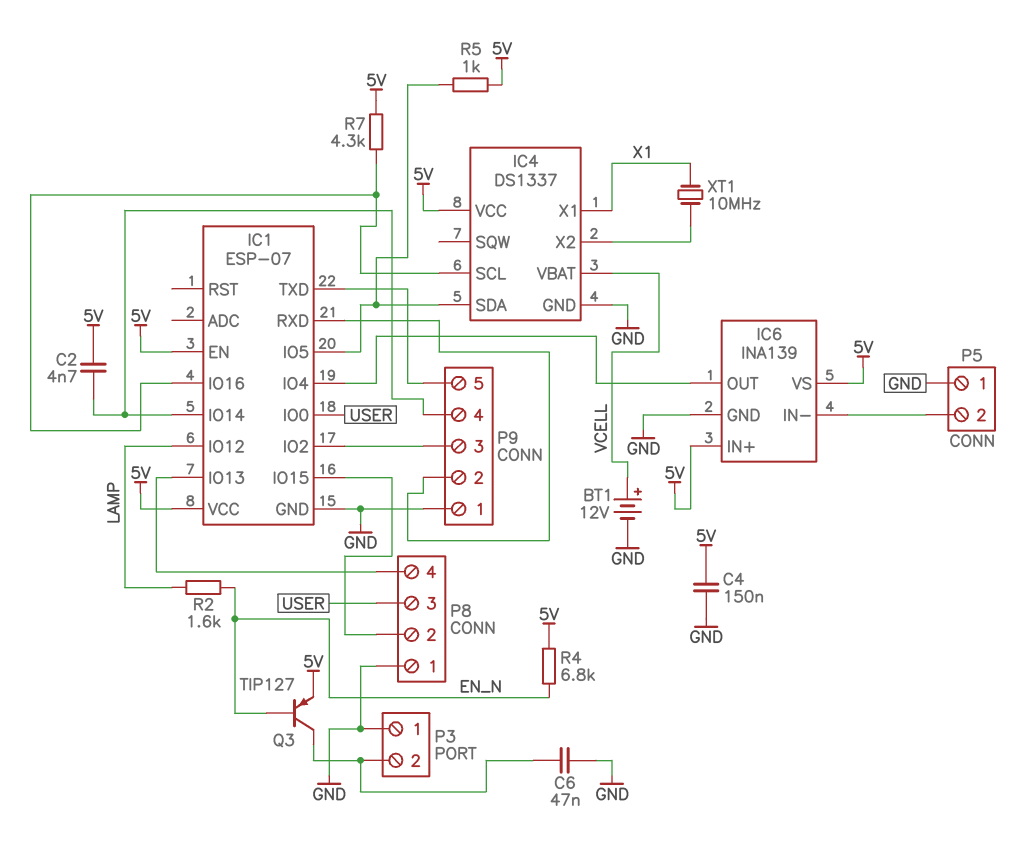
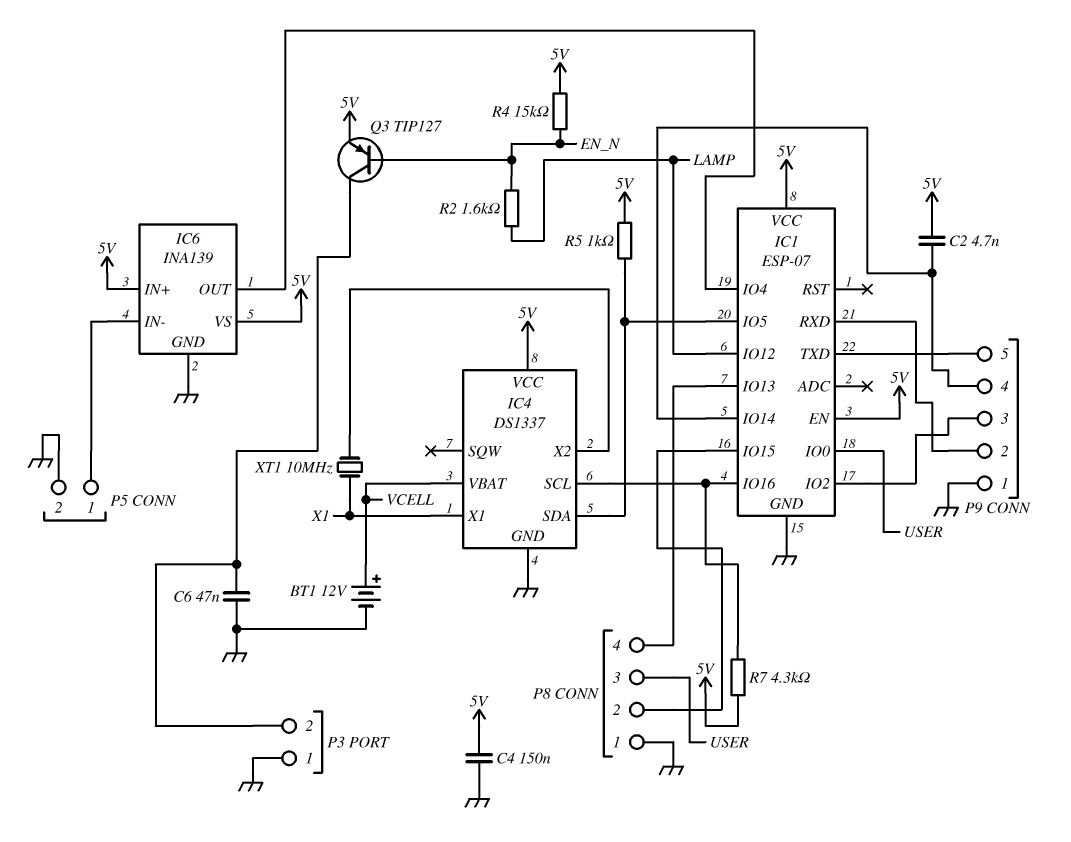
P5 pin 1: GND -> IC6/IN-
P5 pin 2: IC6/IN- -> GND
R4: 6.8k (5V, EN_N) -> 15k (5V, EN_N)

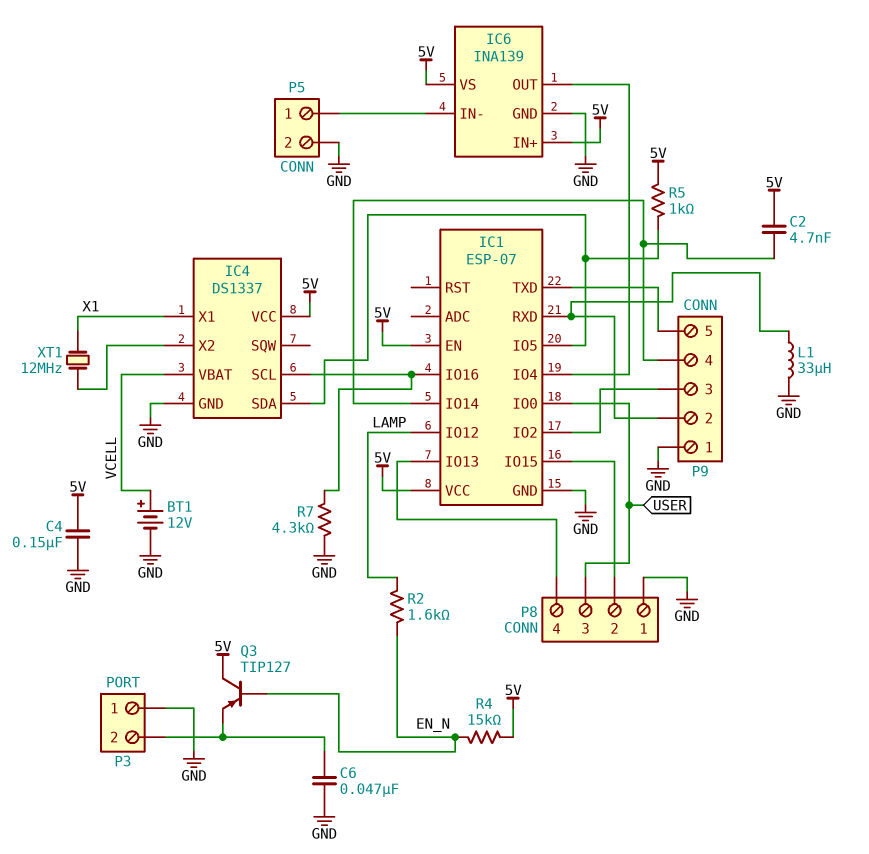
L1: none -> 33uH (GND, IC1/RXD)
Q3: PNP TIP127 (B EN_N, C P3/2, E 5V) -> PNP TIP127 (B EN_N, C 5V, E P3/2)
R7: 4.3k (5V, IC1/IO16) -> 4.3k (GND, IC1/IO16)
XT1: 10MHz (IC4/X2, X1) -> 12MHz (IC4/X2, X1)

